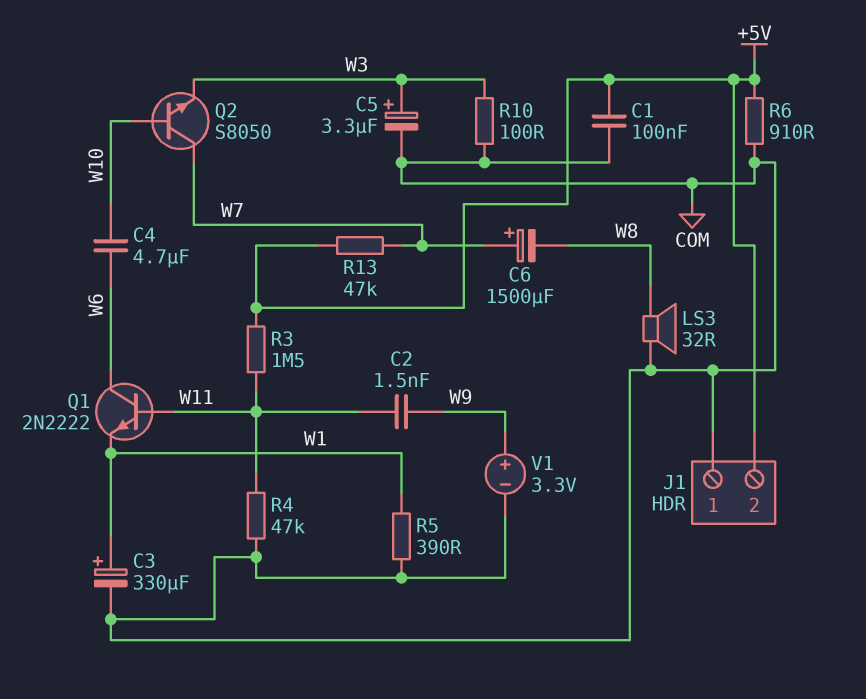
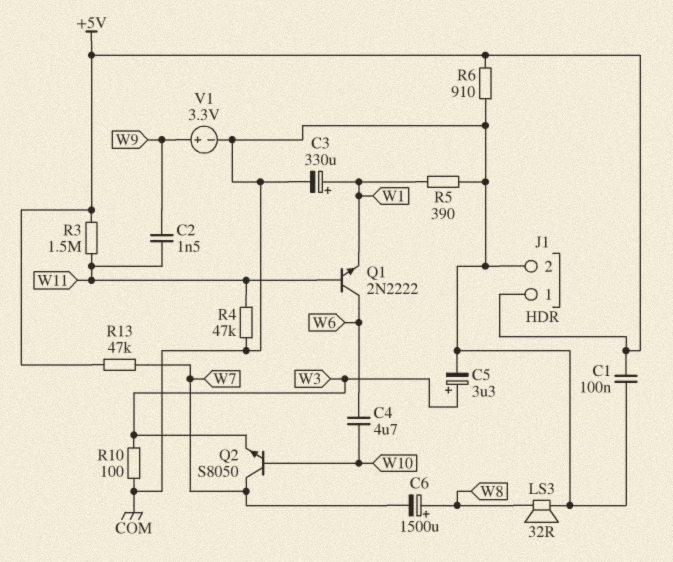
C6: 1500uF (plus W7, minus W8) -> 1500uF (plus W8, minus W7)
J1 pin 1: COM -> +5V
J1 pin 2: +5V -> COM

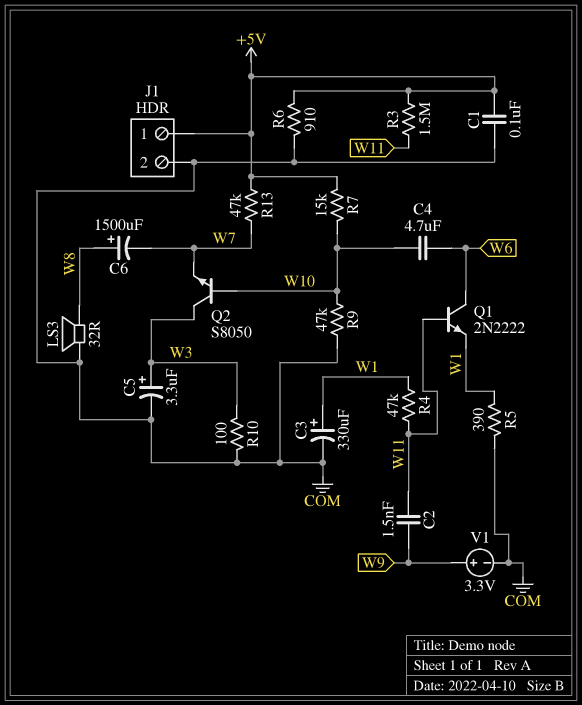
Q2: NPN S8050 (B W10, C W7, E W3) -> NPN S8050 (B W10, C W3, E W7)
R4: 47k (COM, W11) -> 47k (W1, W11)
R7: none -> 15k (+5V, W10)
R9: none -> 47k (COM, W10)

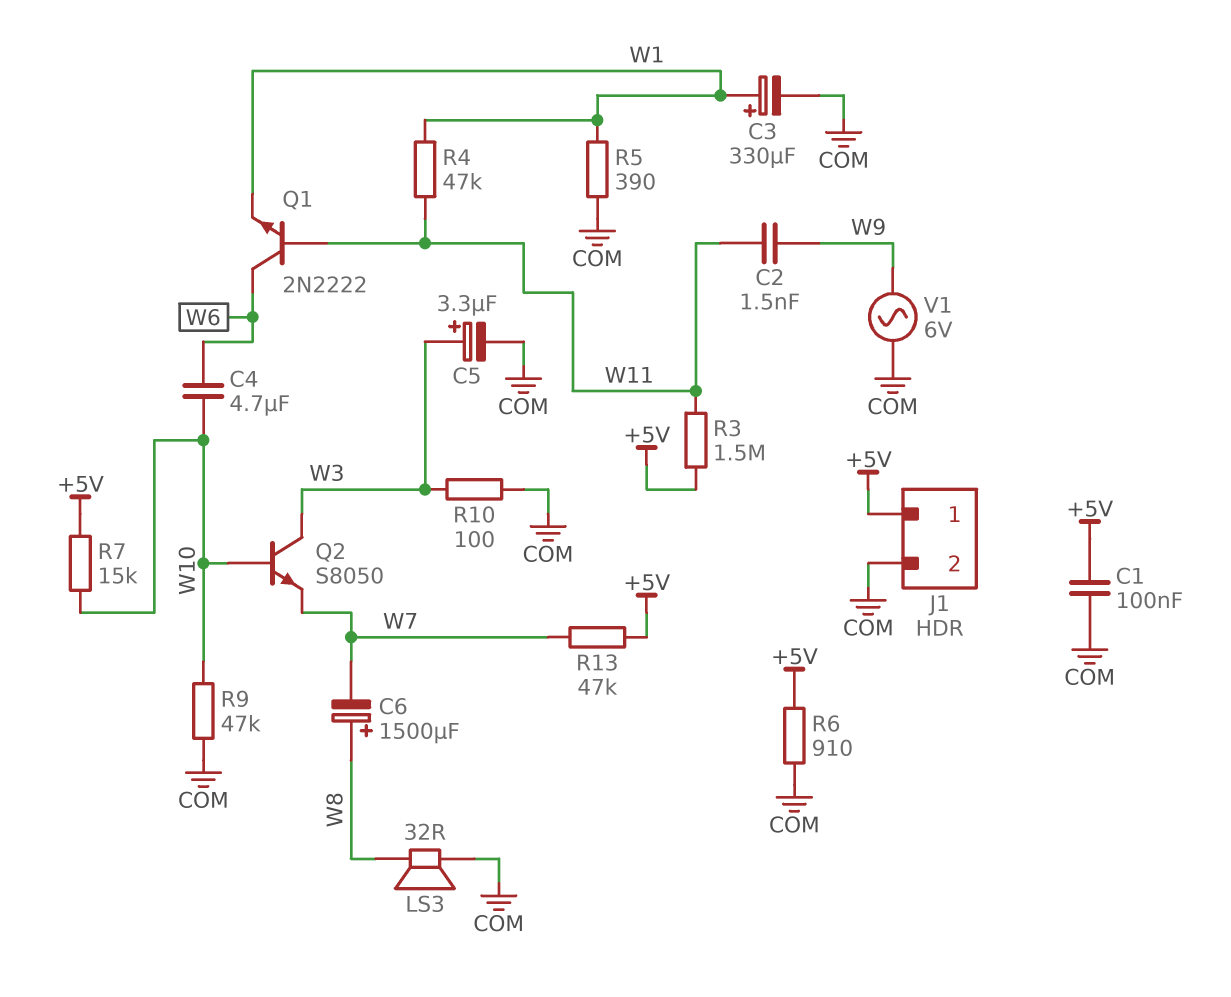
V1: 3.3V (plus W9, minus COM) -> AC 6V (COM, W9)

